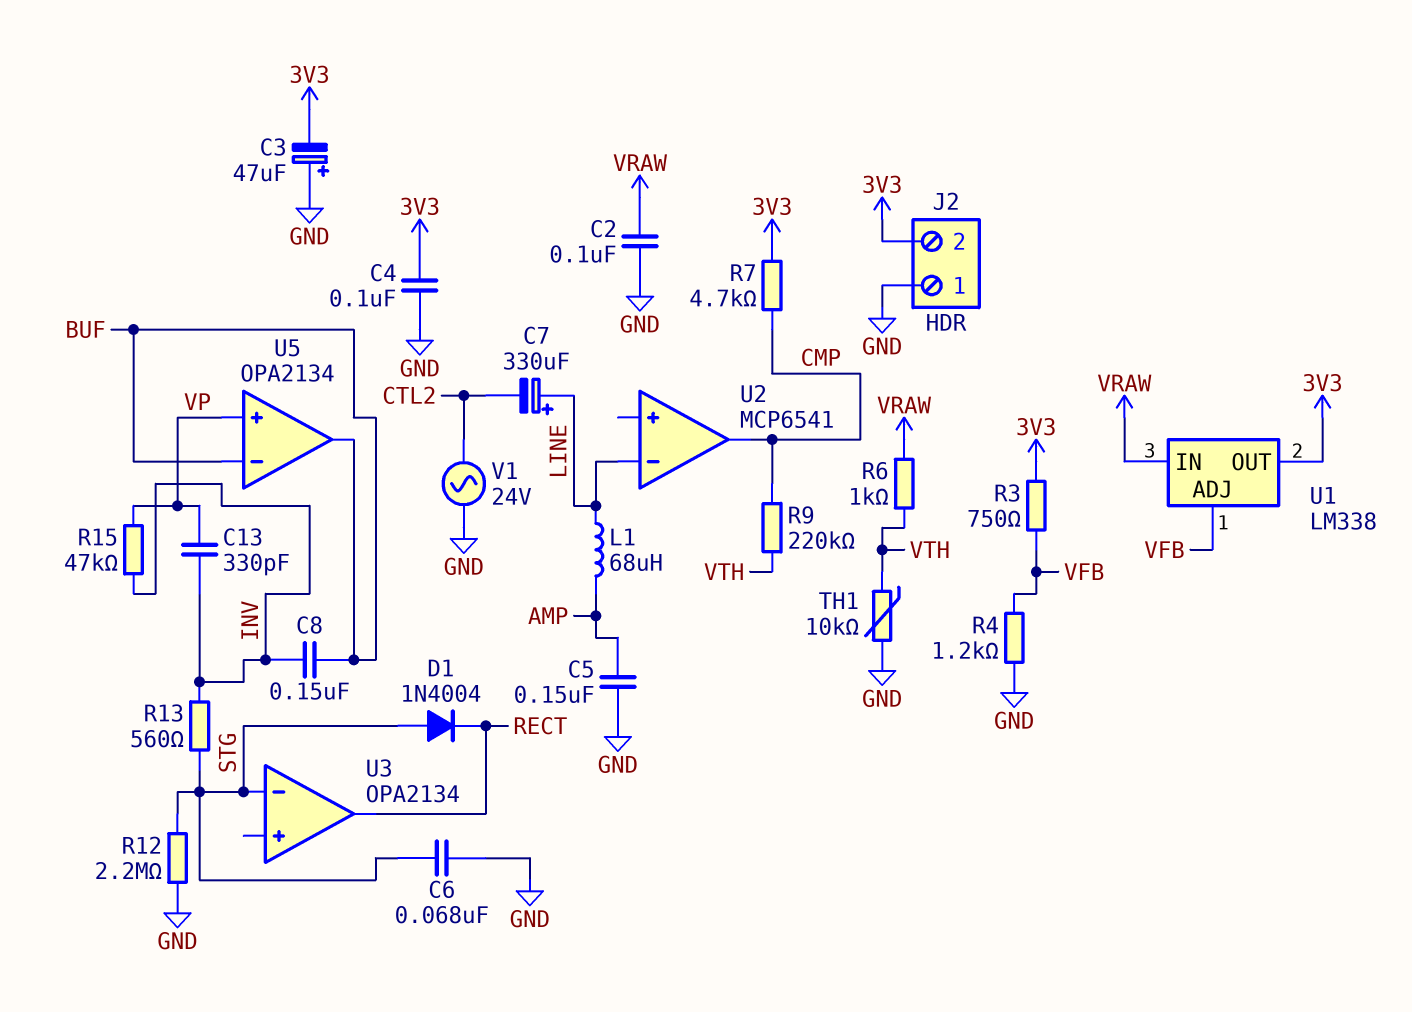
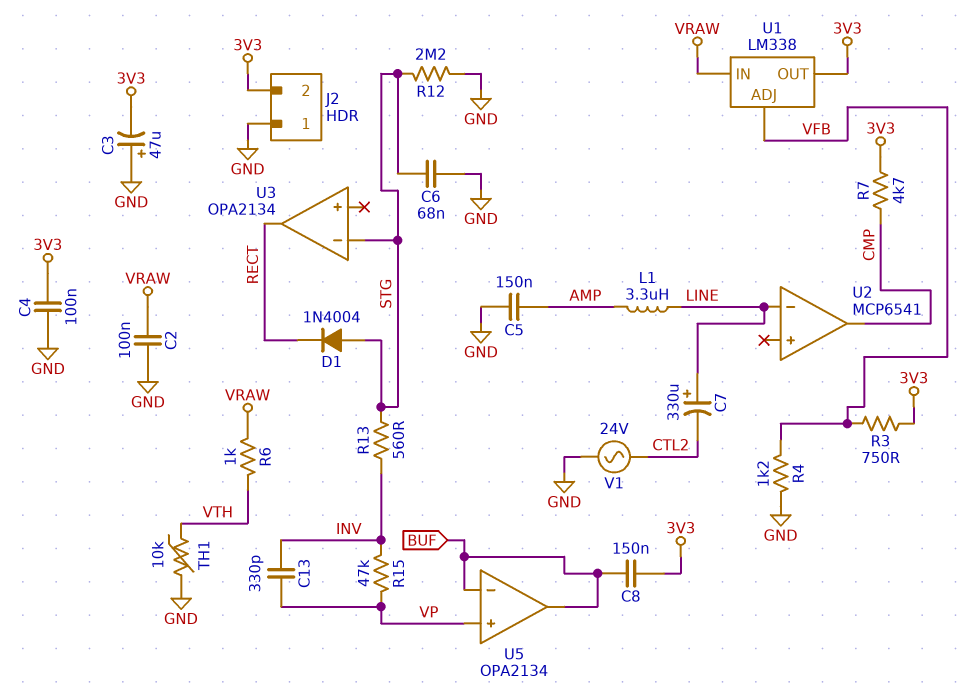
C8: 150nF (BUF, INV) -> 150nF (3V3, BUF)
L1: 68uH (AMP, LINE) -> 3.3uH (AMP, LINE)
R9: 220k (CMP, VTH) -> none

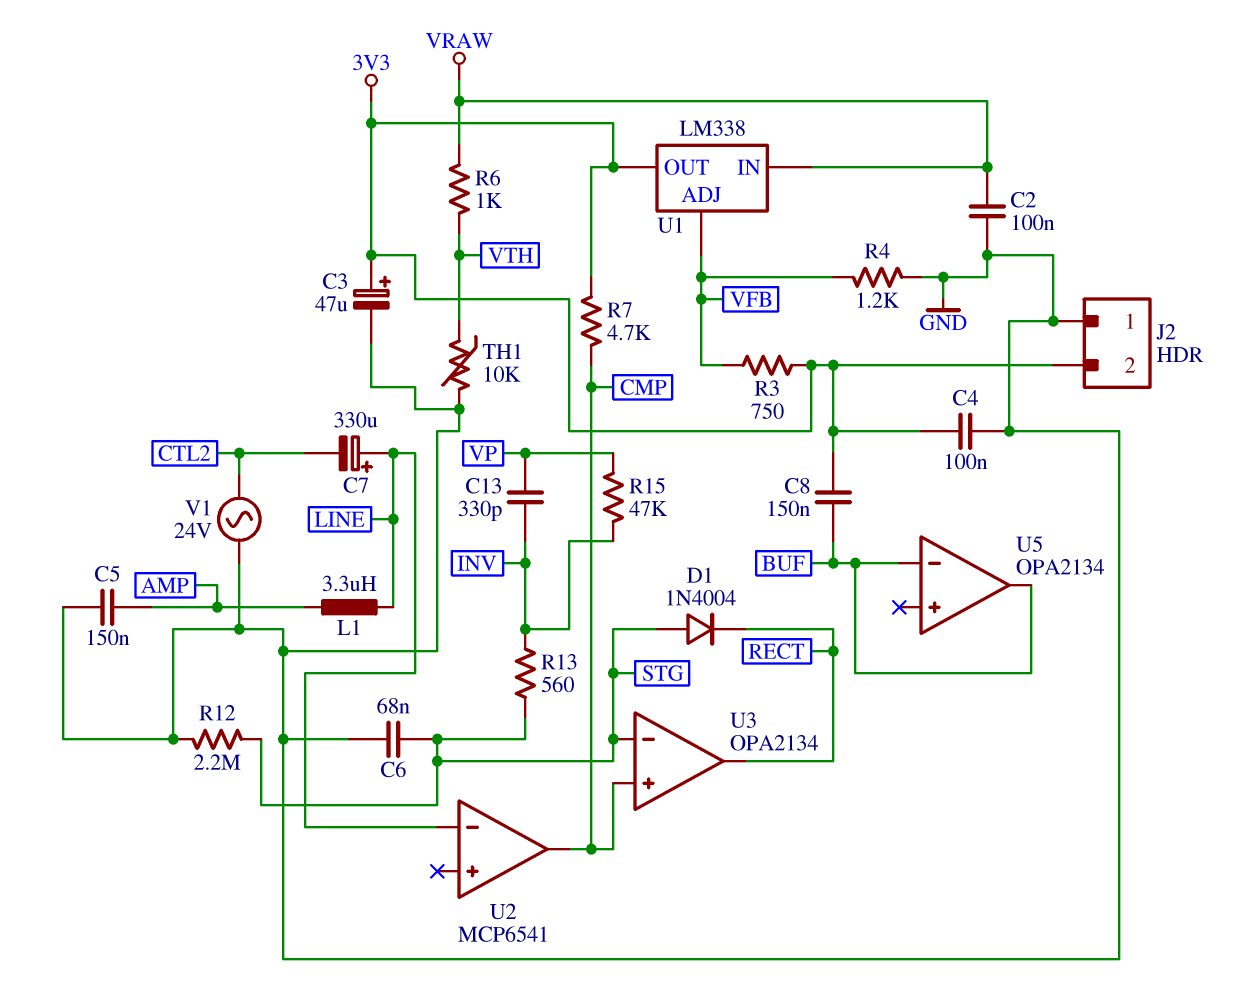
C3: 47uF (plus GND, minus 3V3) -> 47uF (plus 3V3, minus GND)
U3 pin in+: none -> CMP
U5 pin in+: VP -> none

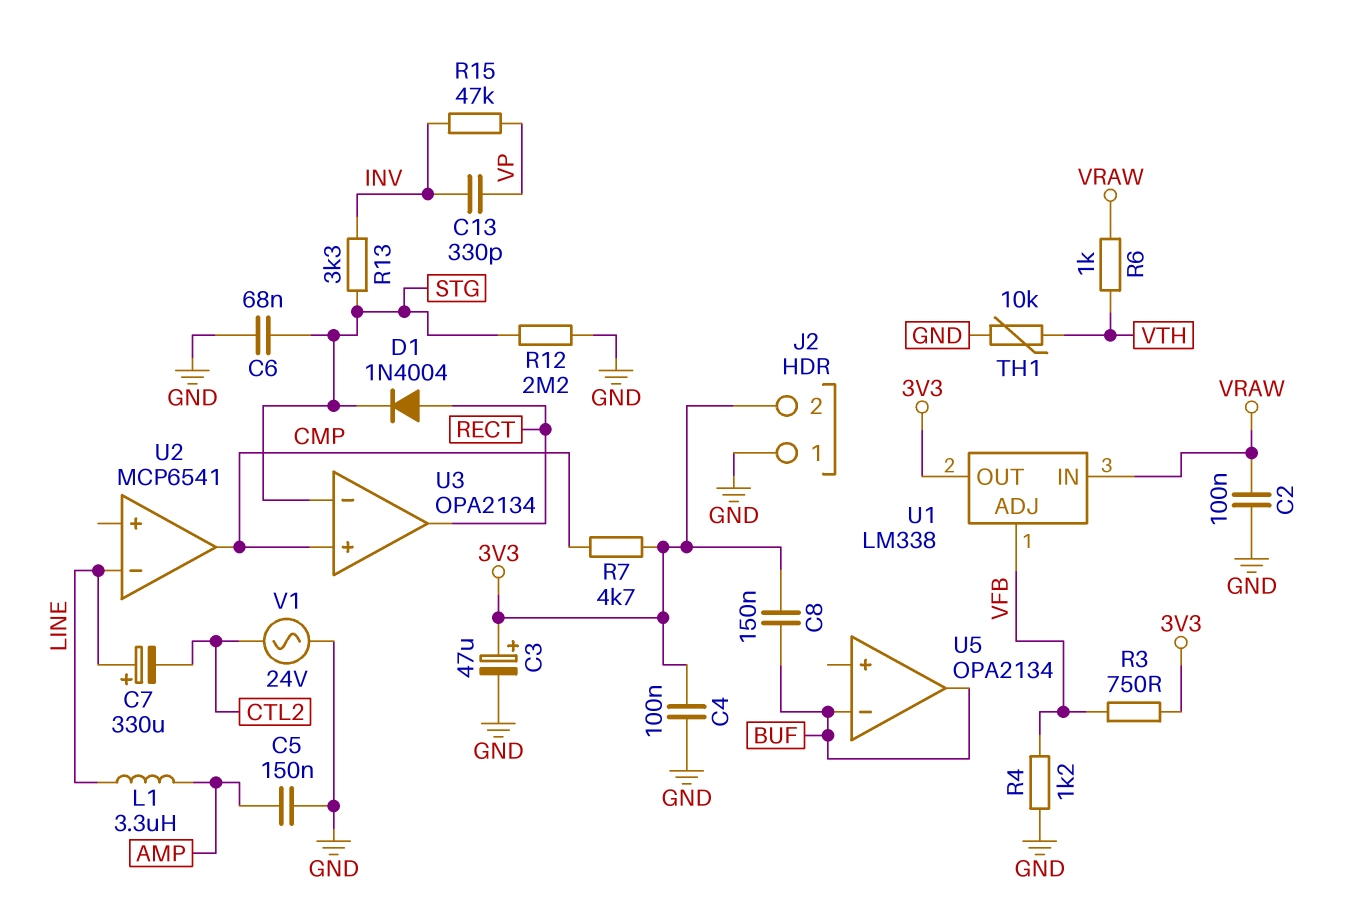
D1: diode 1N4004 (A STG, K RECT) -> diode 1N4004 (A RECT, K STG)
R13: 560 (INV, STG) -> 3.3k (INV, STG)

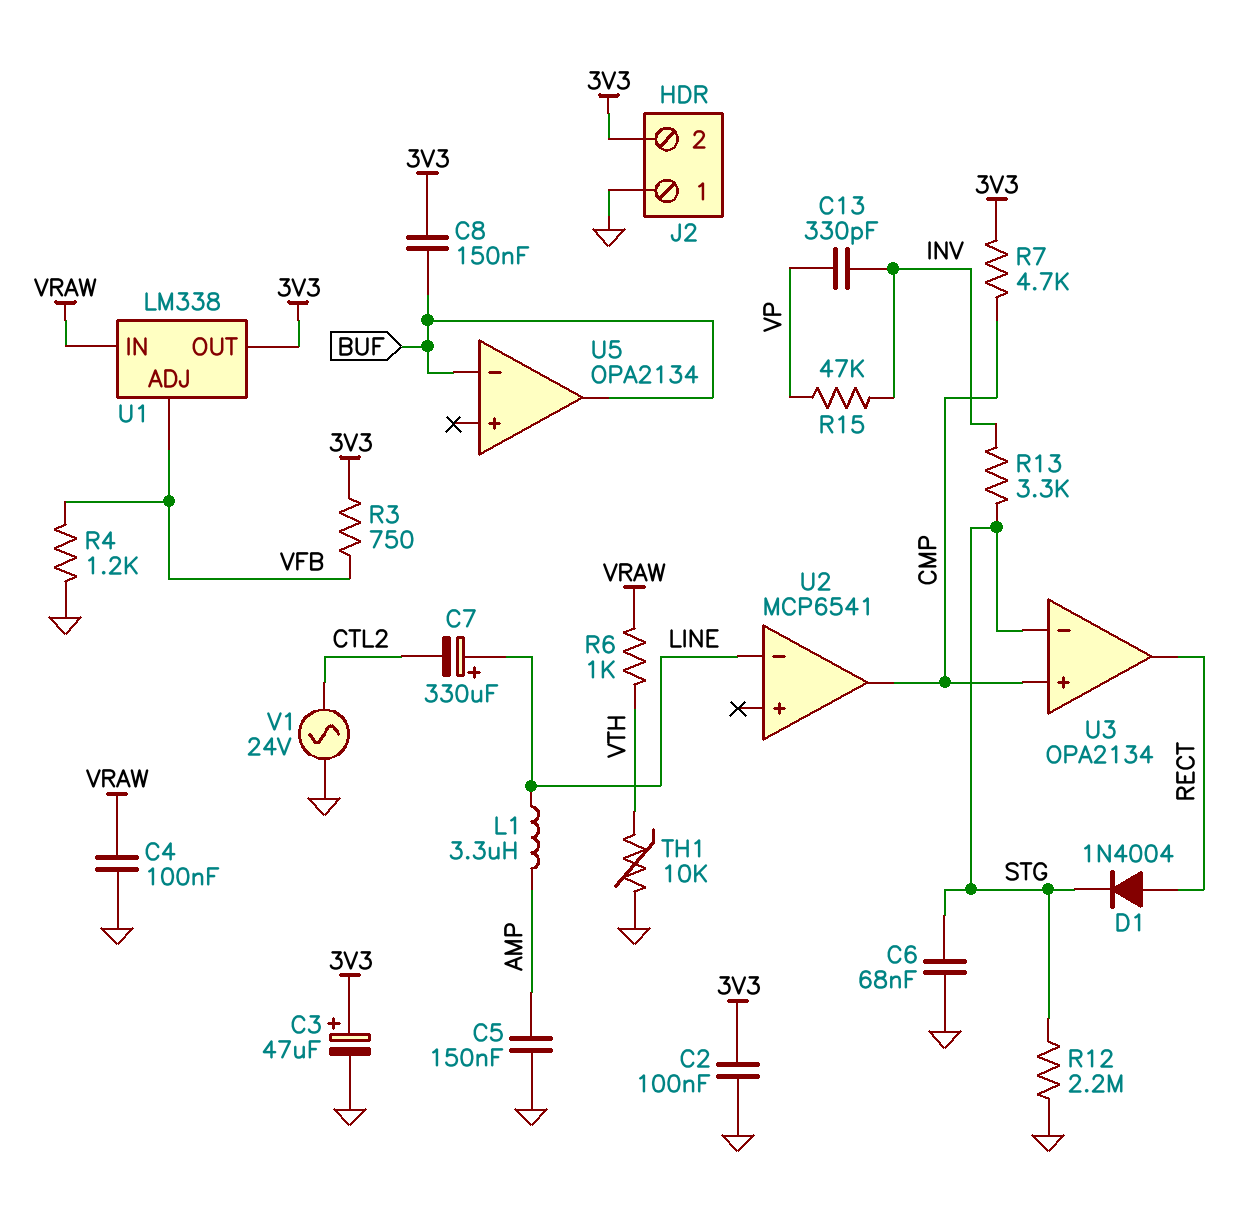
C2: 100nF (GND, VRAW) -> 100nF (3V3, GND)
C4: 100nF (3V3, GND) -> 100nF (GND, VRAW)

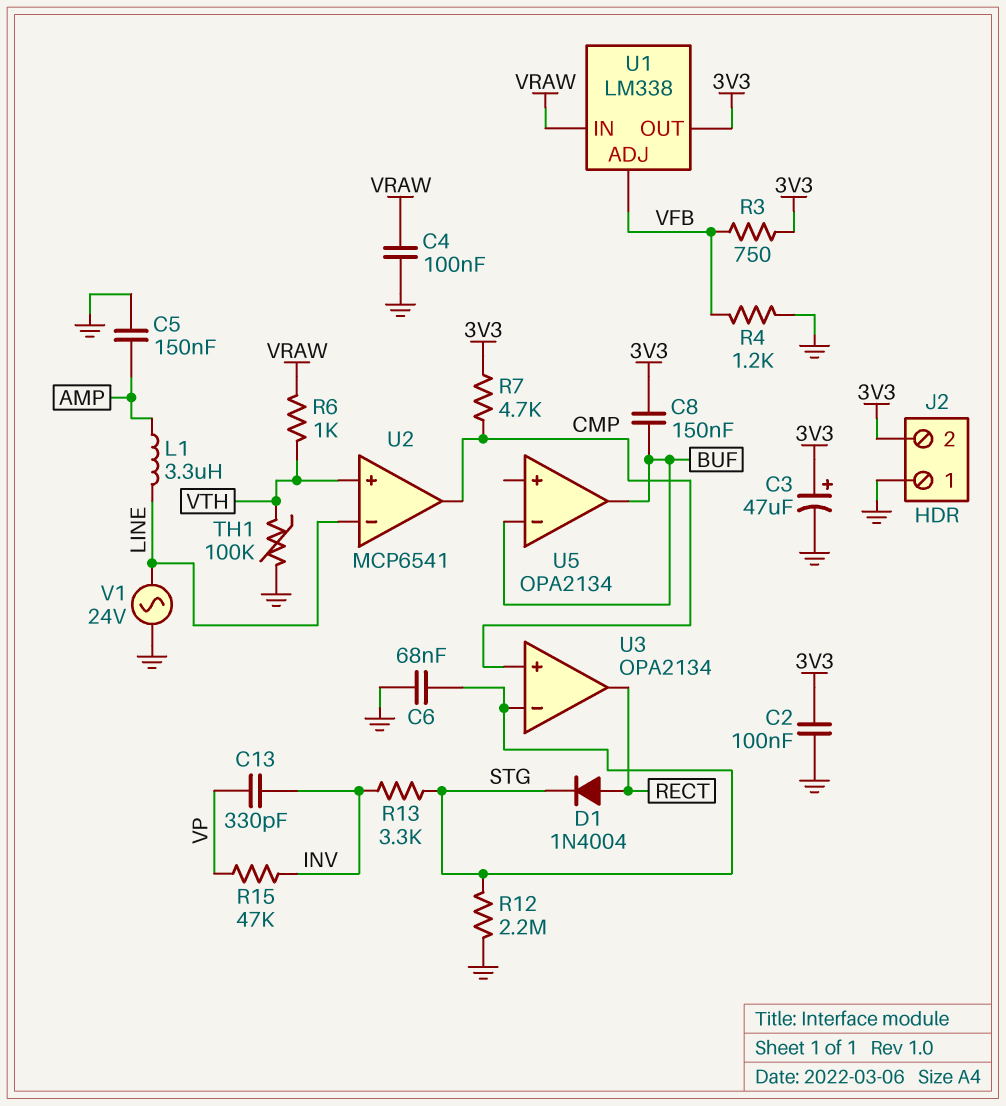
C7: 330uF (plus LINE, minus CTL2) -> none
TH1: 10k (GND, VTH) -> 100k (GND, VTH)
U2 pin in+: none -> VTH
V1: AC 24V (CTL2, GND) -> AC 24V (GND, LINE)

